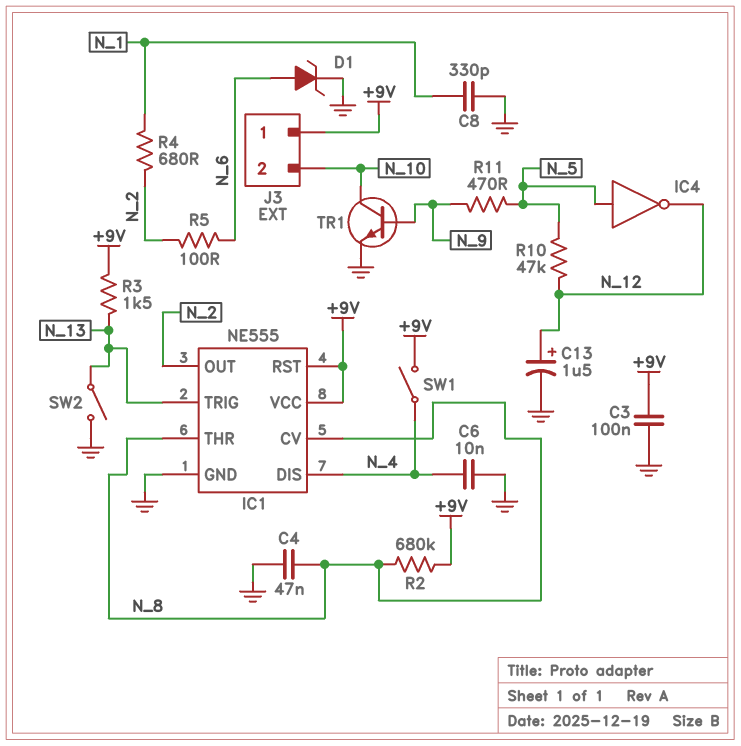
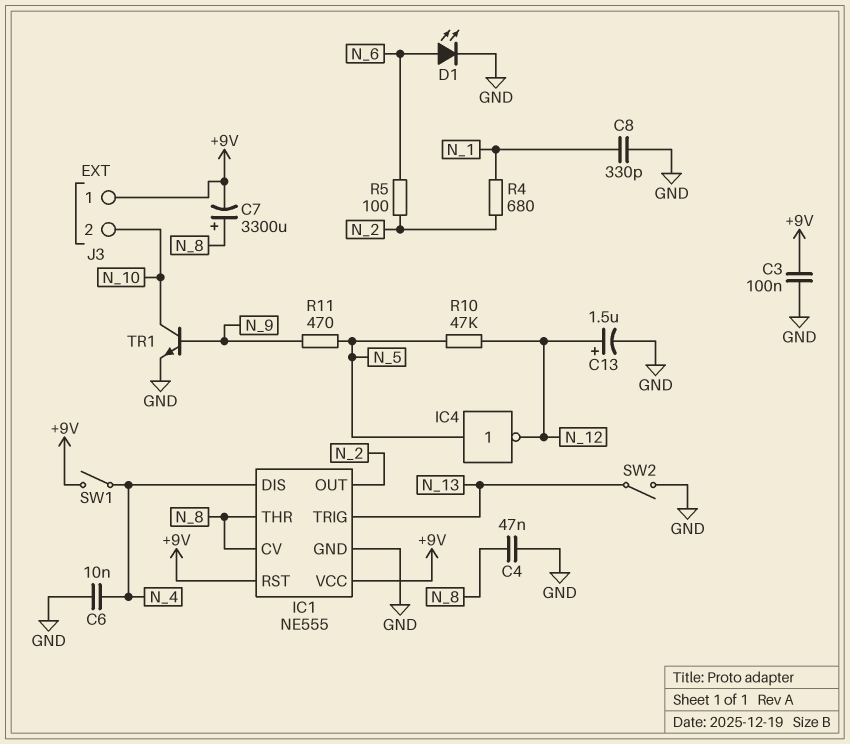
C7: none -> 3300uF (plus N_8, minus +9V)
D1: zener (A N_6, K GND) -> LED (A N_6, K GND)
R2: 680k (+9V, N_8) -> none
R3: 1.5k (+9V, N_13) -> none

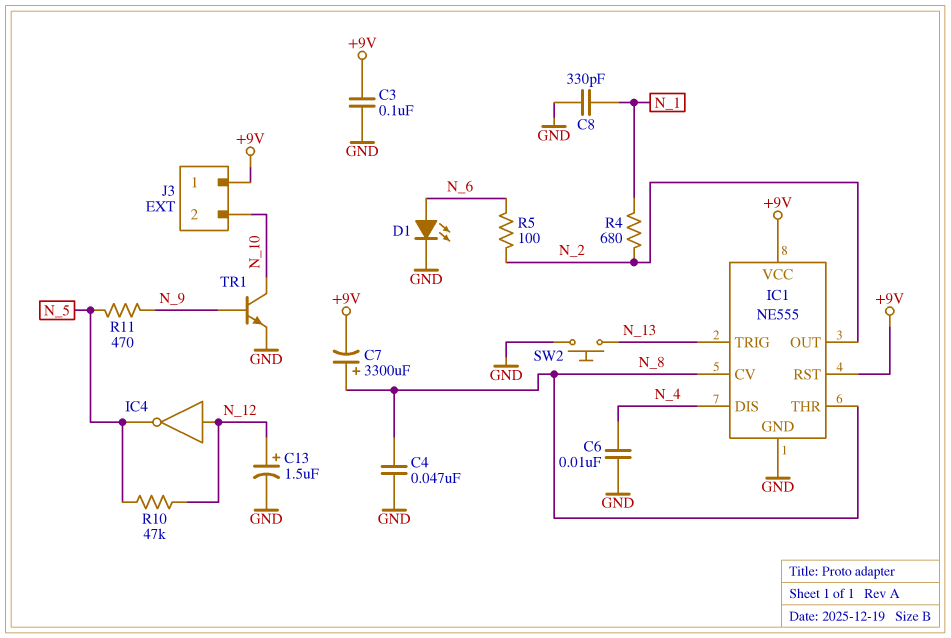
IC4: NOT (in N_5, out N_12) -> NOT (in N_12, out N_5)
SW1: switch (+9V, N_4) -> none
SW2: switch (GND, N_13) -> button (GND, N_13)

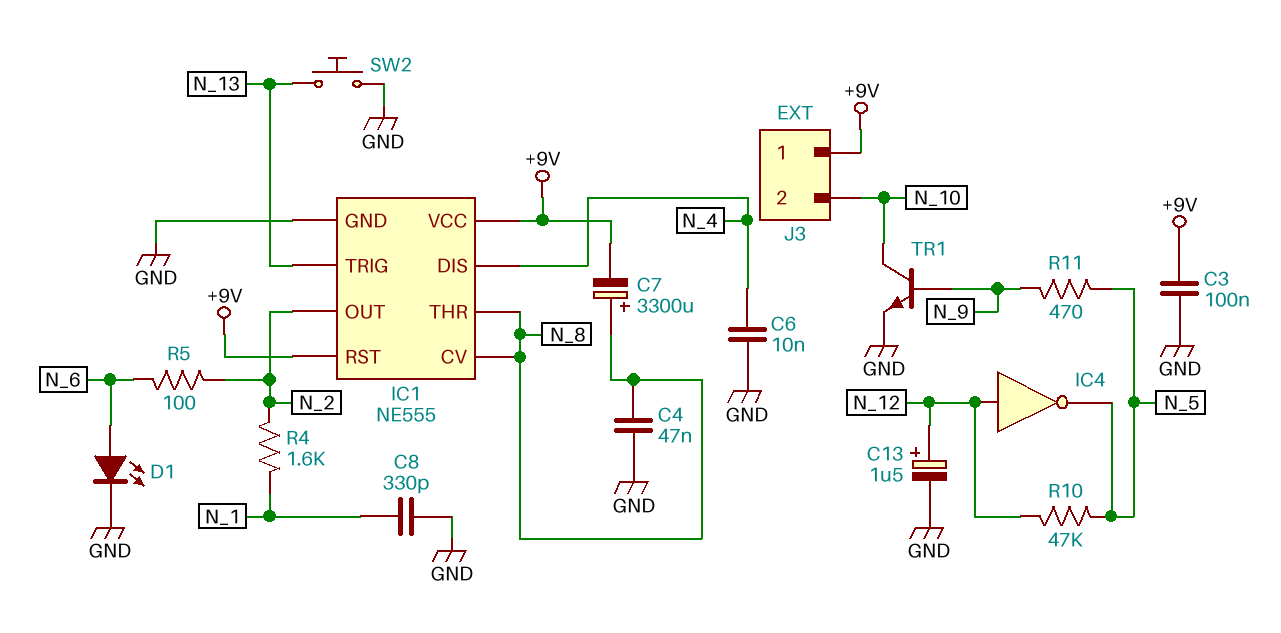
R4: 680 (N_1, N_2) -> 1.6k (N_1, N_2)

